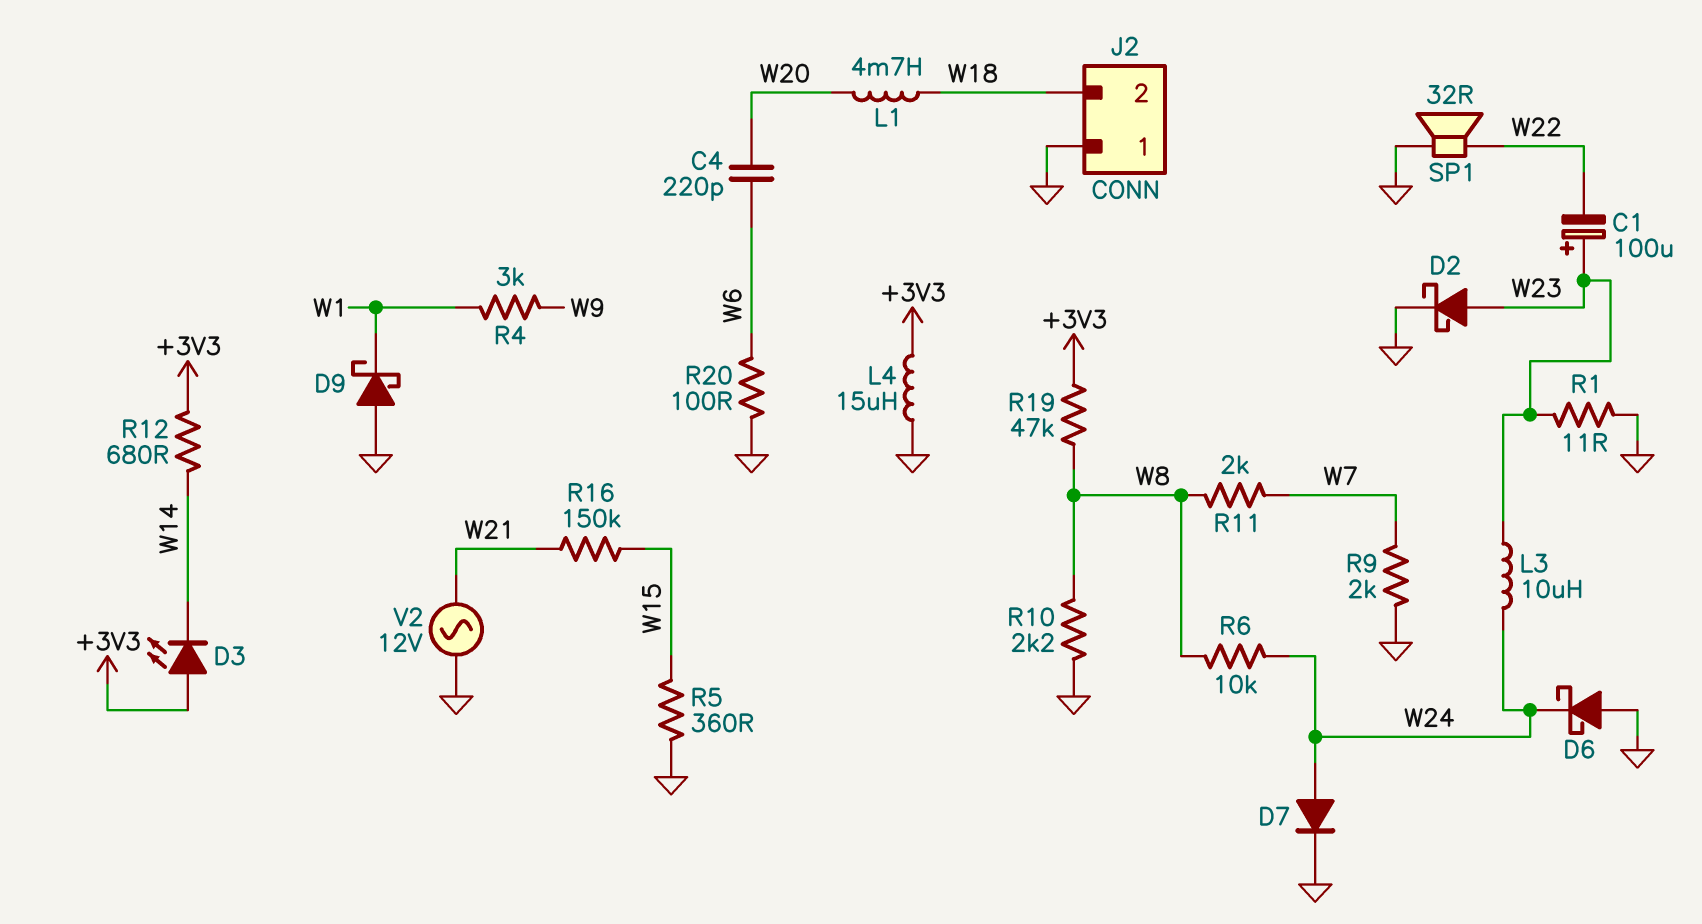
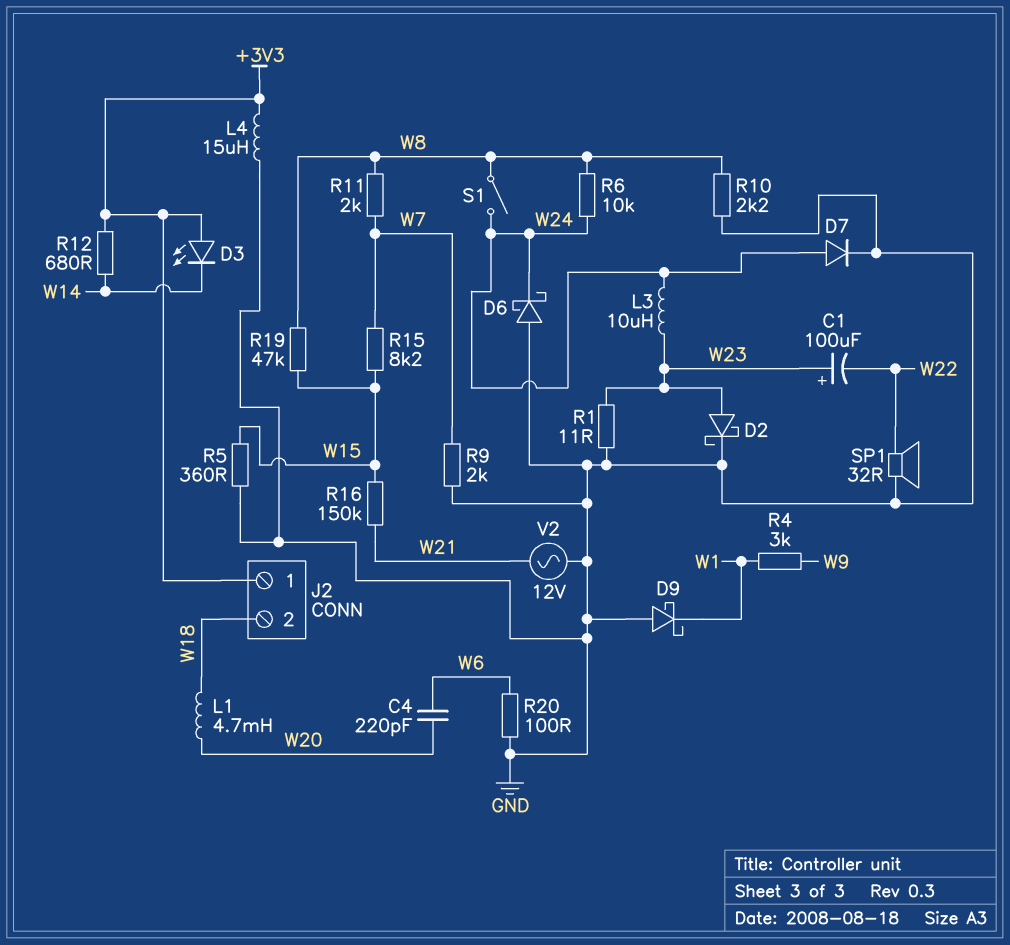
J2 pin 1: GND -> +3V3
R15: none -> 8.2k (W7, W15)
R19: 47k (+3V3, W8) -> 47k (W8, W15)
S1: none -> switch (W8, W24)

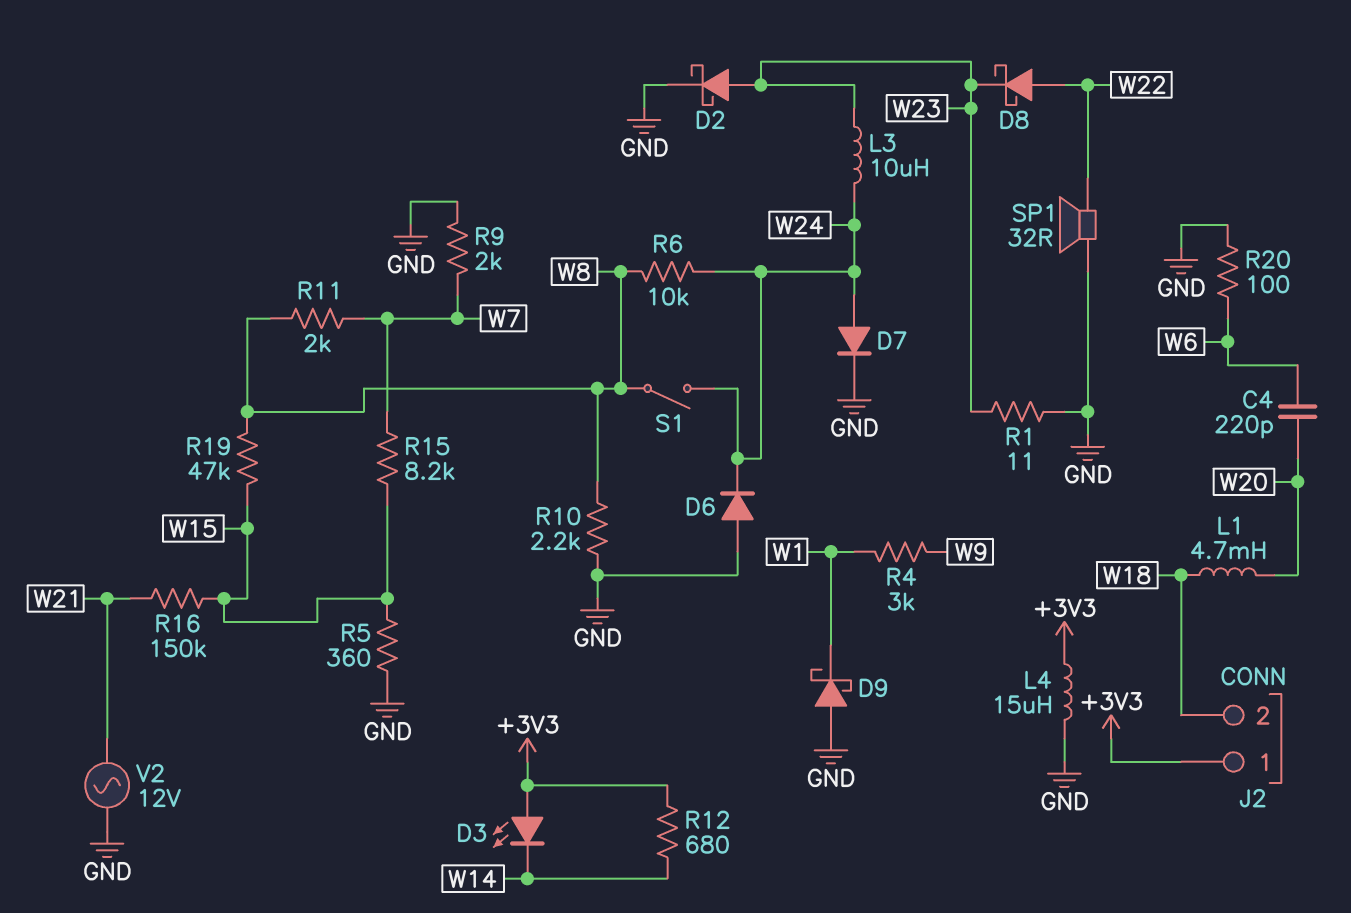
C1: 100uF (plus W23, minus W22) -> none
D6: schottky (A GND, K W24) -> diode (A GND, K W24)
D8: none -> schottky (A W22, K W23)

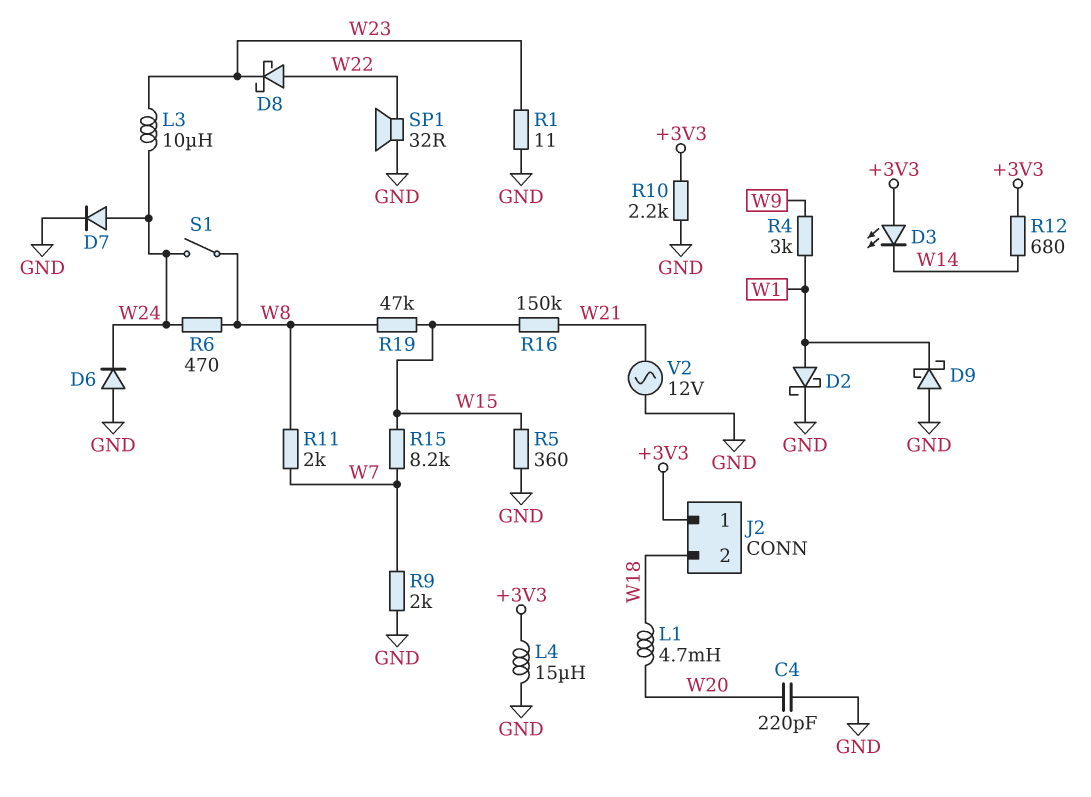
C4: 220pF (W6, W20) -> 220pF (GND, W20)
D2: schottky (A W23, K GND) -> schottky (A W1, K GND)
R6: 10k (W8, W24) -> 470 (W8, W24)
R10: 2.2k (GND, W8) -> 2.2k (+3V3, GND)
R20: 100 (GND, W6) -> none

